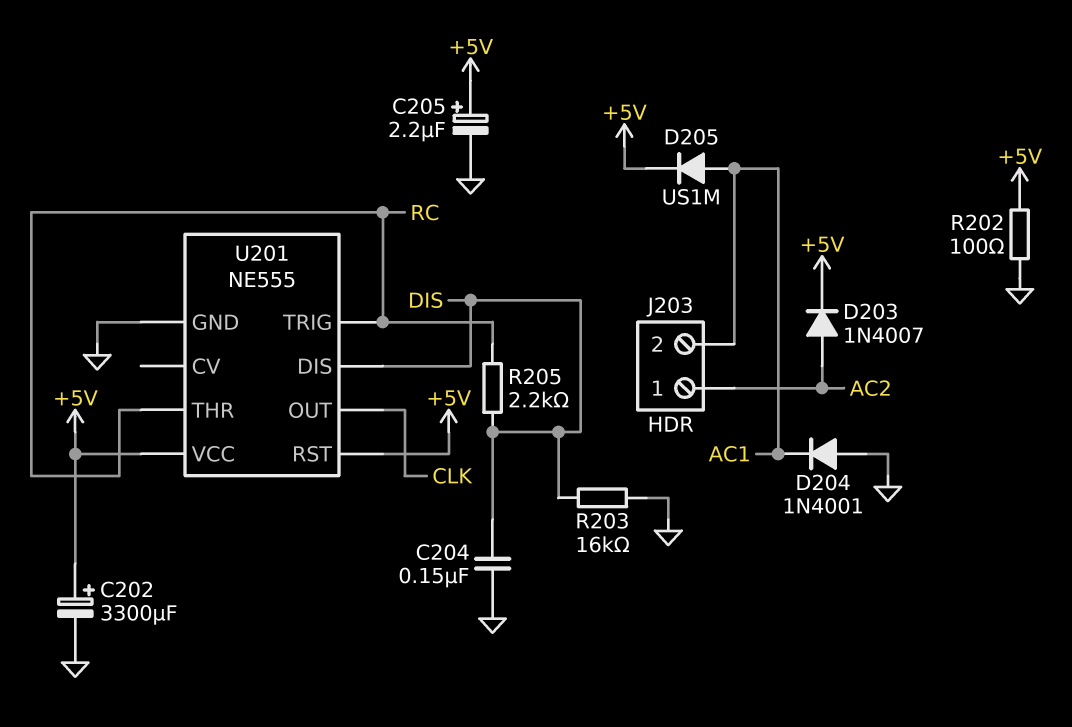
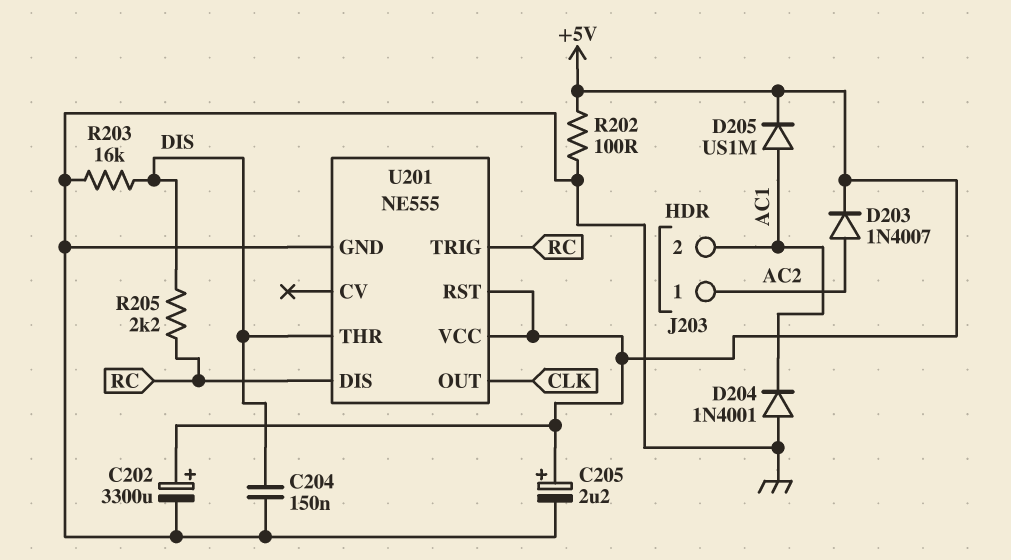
U201 pin DIS: DIS -> RC
U201 pin THR: RC -> DIS

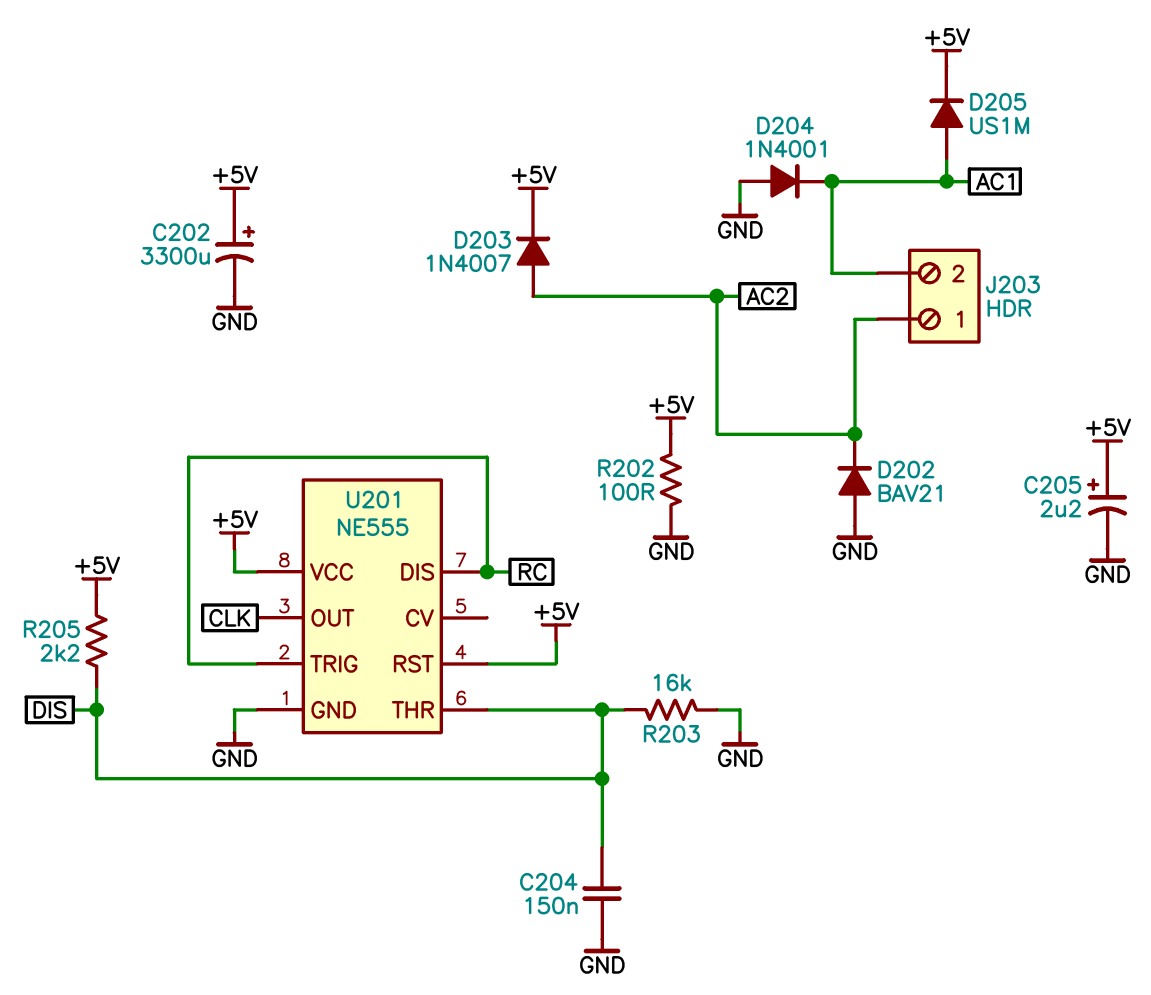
D202: none -> diode BAV21 (A GND, K AC2)
R205: 2.2k (DIS, RC) -> 2.2k (+5V, DIS)

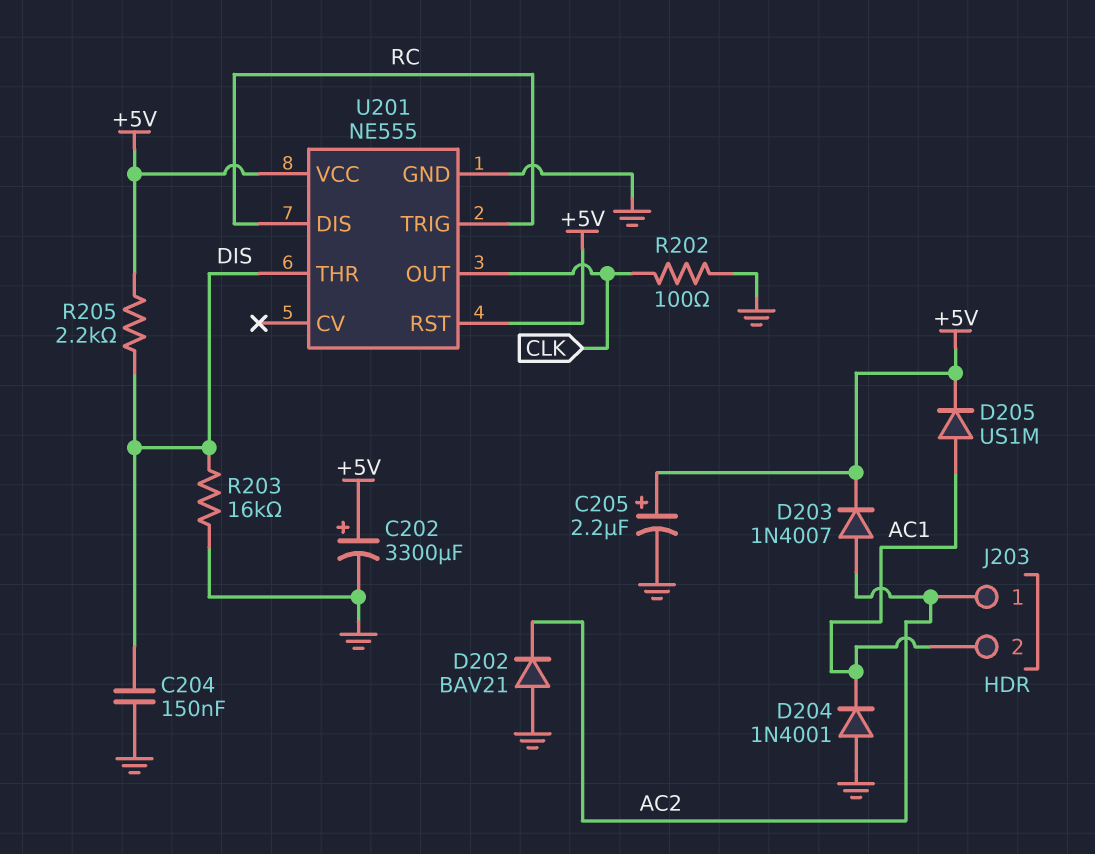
R202: 100 (+5V, GND) -> 100 (CLK, GND)

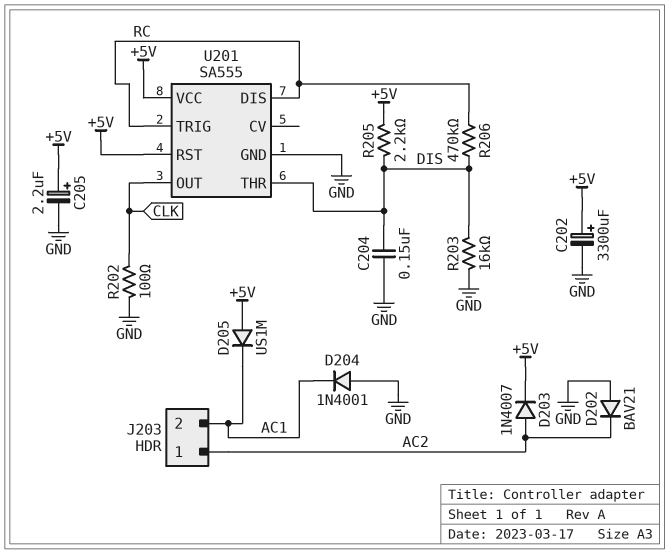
D205: diode US1M (A AC1, K +5V) -> diode US1M (A +5V, K AC1)
R206: none -> 470k (DIS, RC)
U201: NE555 -> SA555

